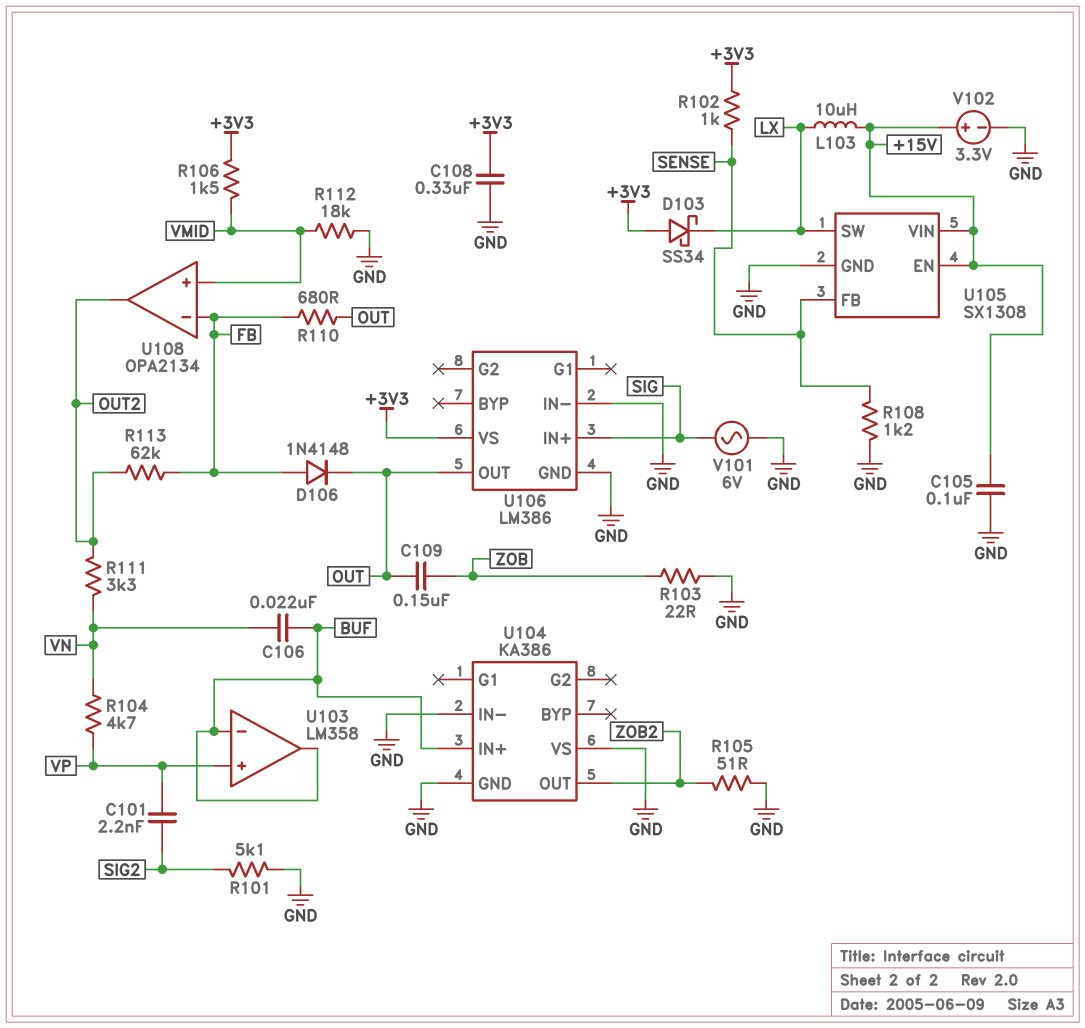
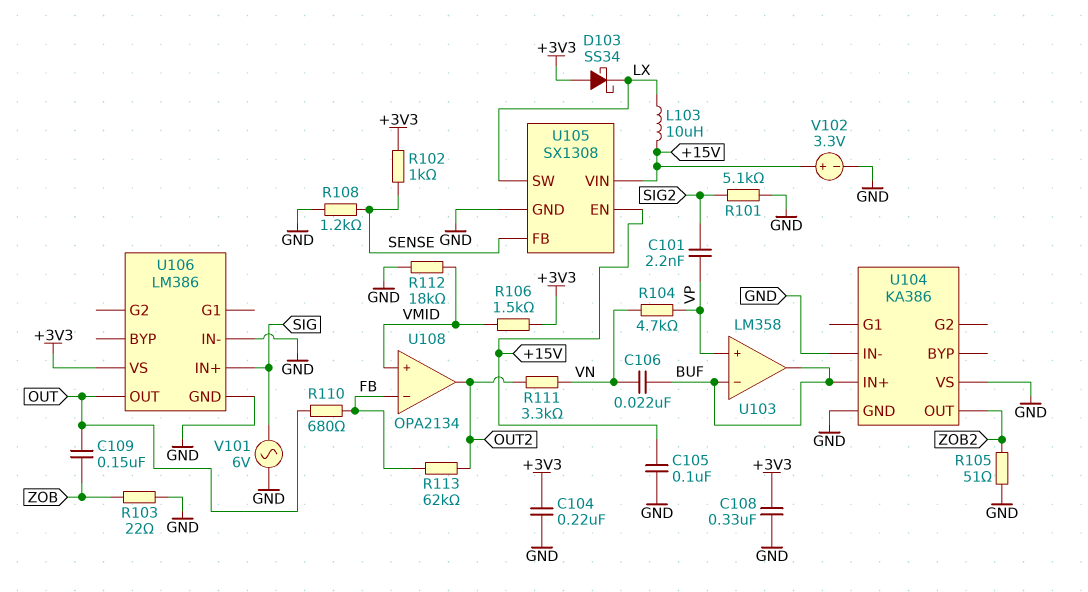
C104: none -> 220nF (+3V3, GND)
D106: diode 1N4148 (A FB, K OUT) -> none

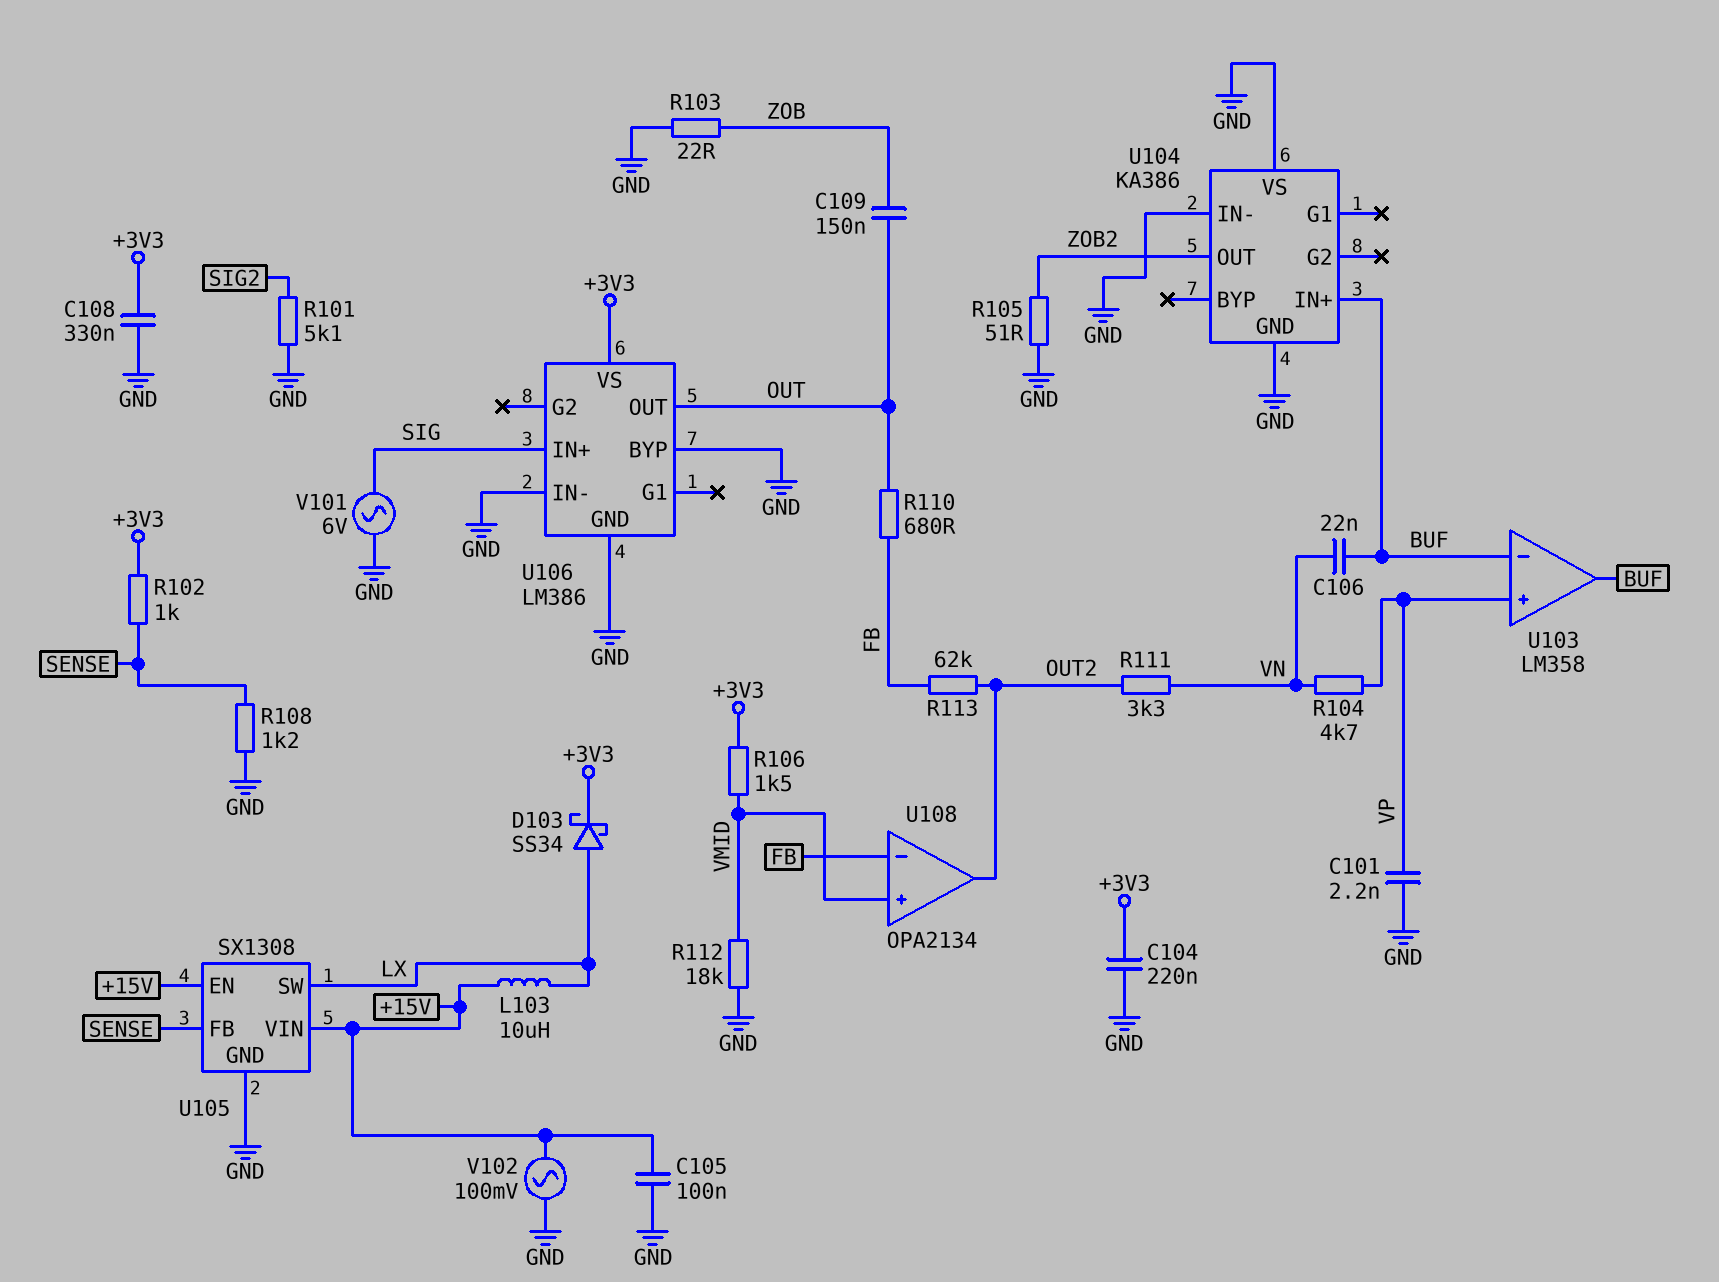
C101: 2.2nF (SIG2, VP) -> 2.2nF (GND, VP)
D103: schottky SS34 (A +3V3, K LX) -> schottky SS34 (A LX, K +3V3)
U106 pin BYP: none -> GND
V102: 3.3V (plus +15V, minus GND) -> AC 100mV (+15V, GND)

